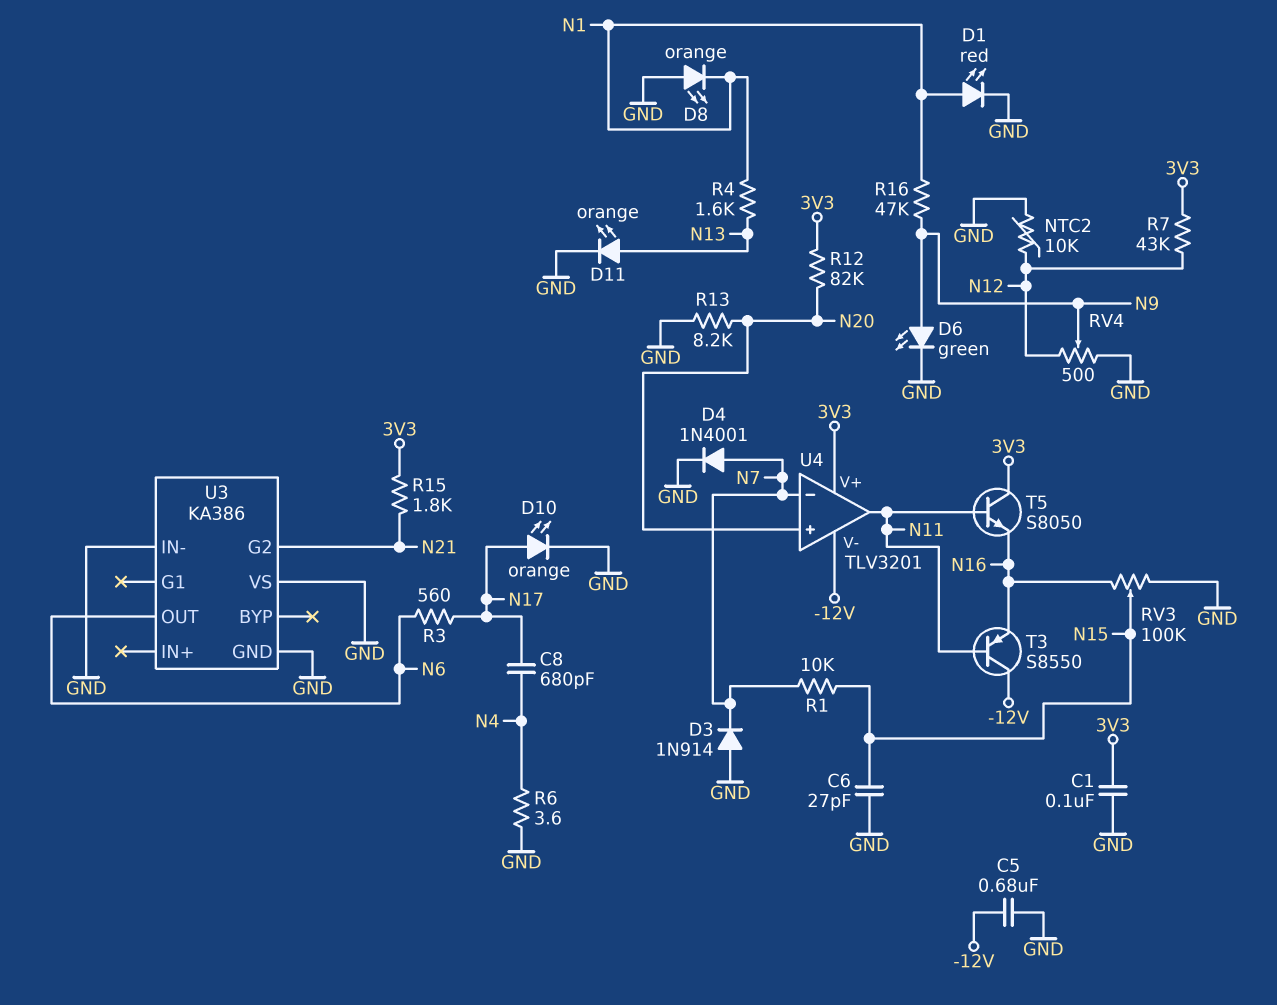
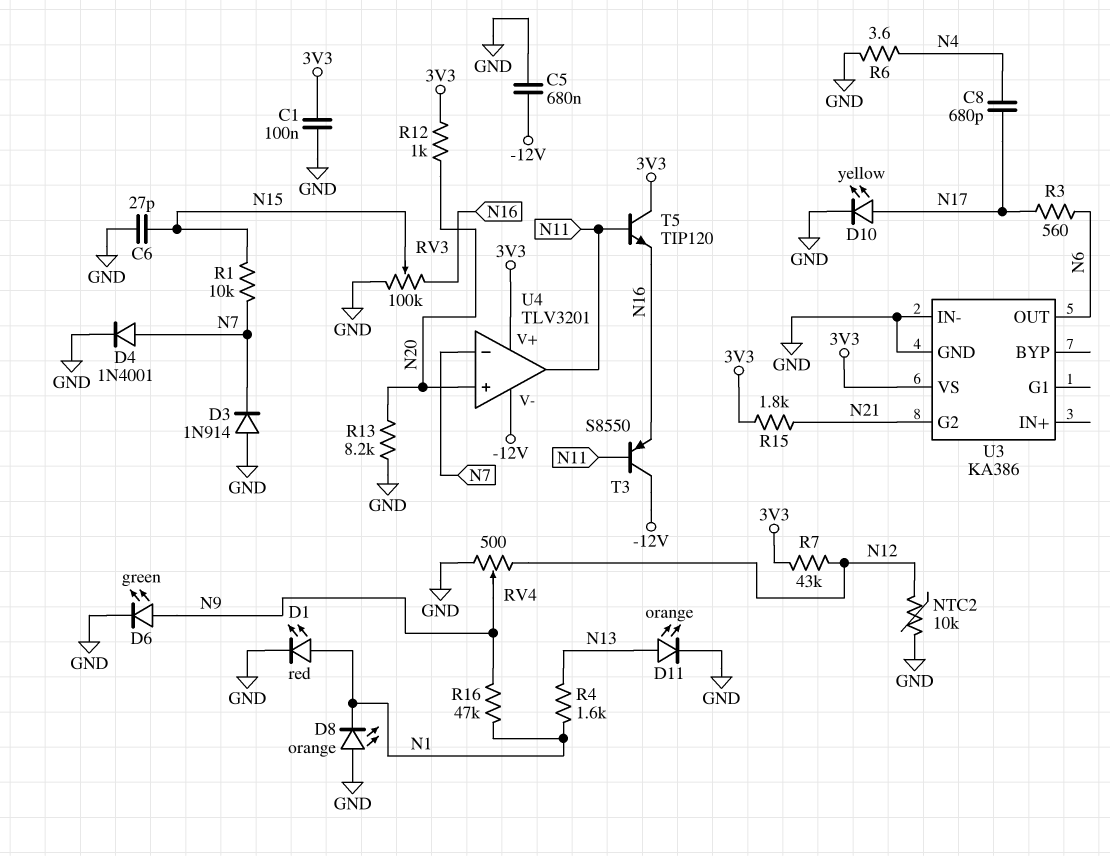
D10: LED orange (A N17, K GND) -> LED yellow (A N17, K GND)
R12: 82k (3V3, N20) -> 1k (3V3, N20)
T5: NPN S8050 (B N11, C 3V3, E N16) -> NPN TIP120 (B N11, C 3V3, E N16)
U3 pin VS: GND -> 3V3

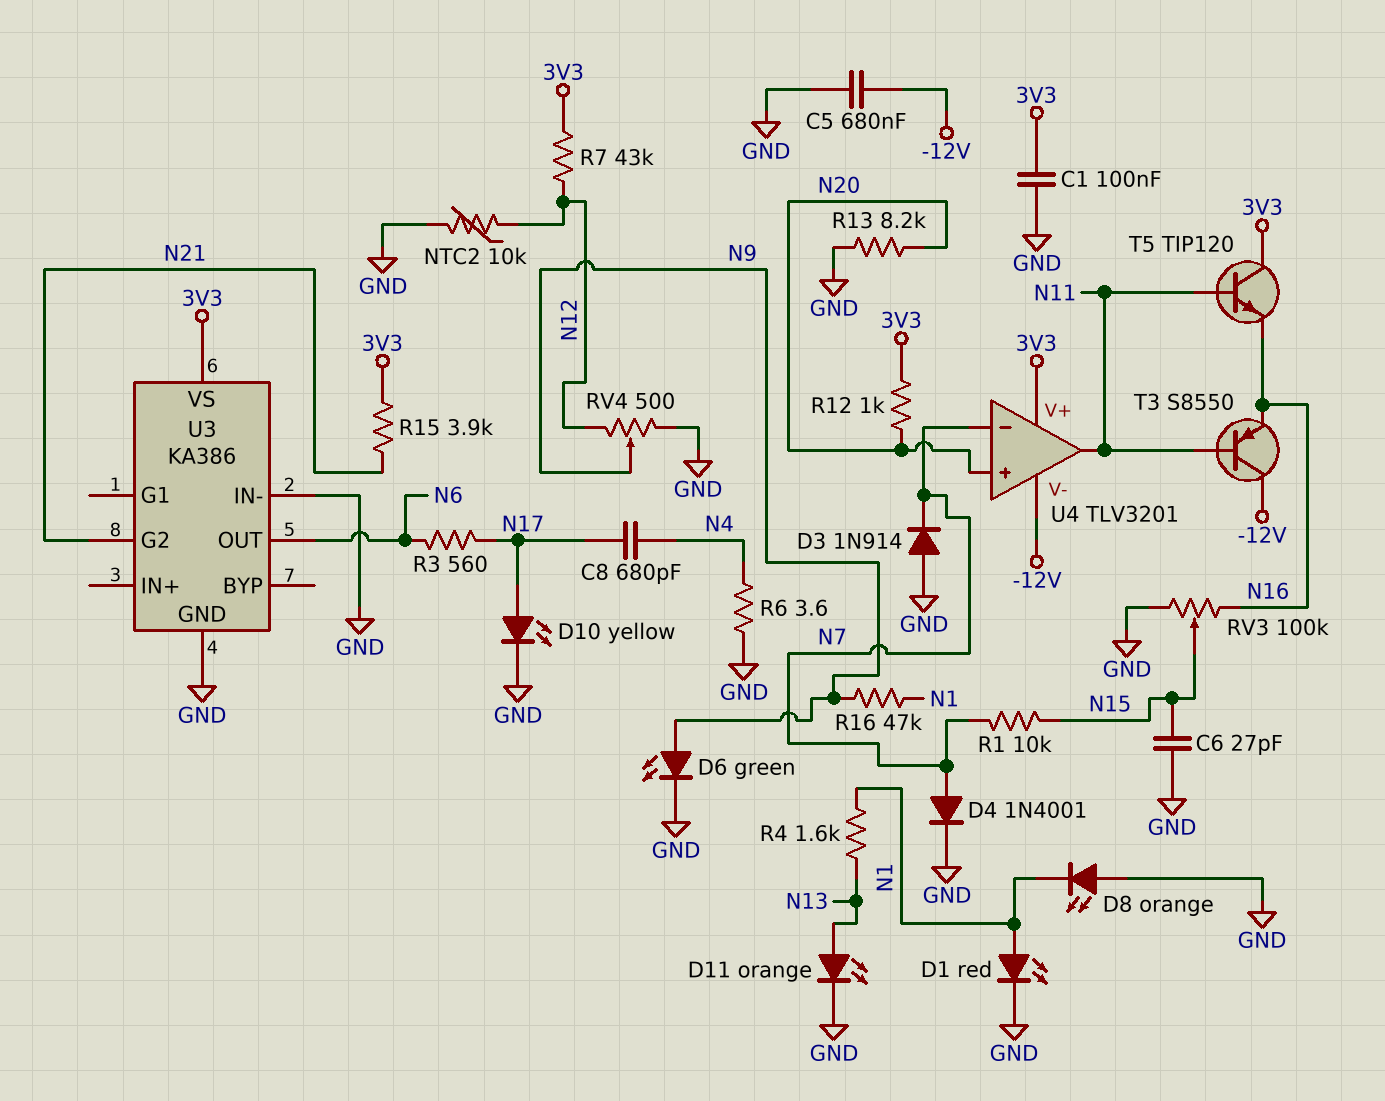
R15: 1.8k (3V3, N21) -> 3.9k (3V3, N21)

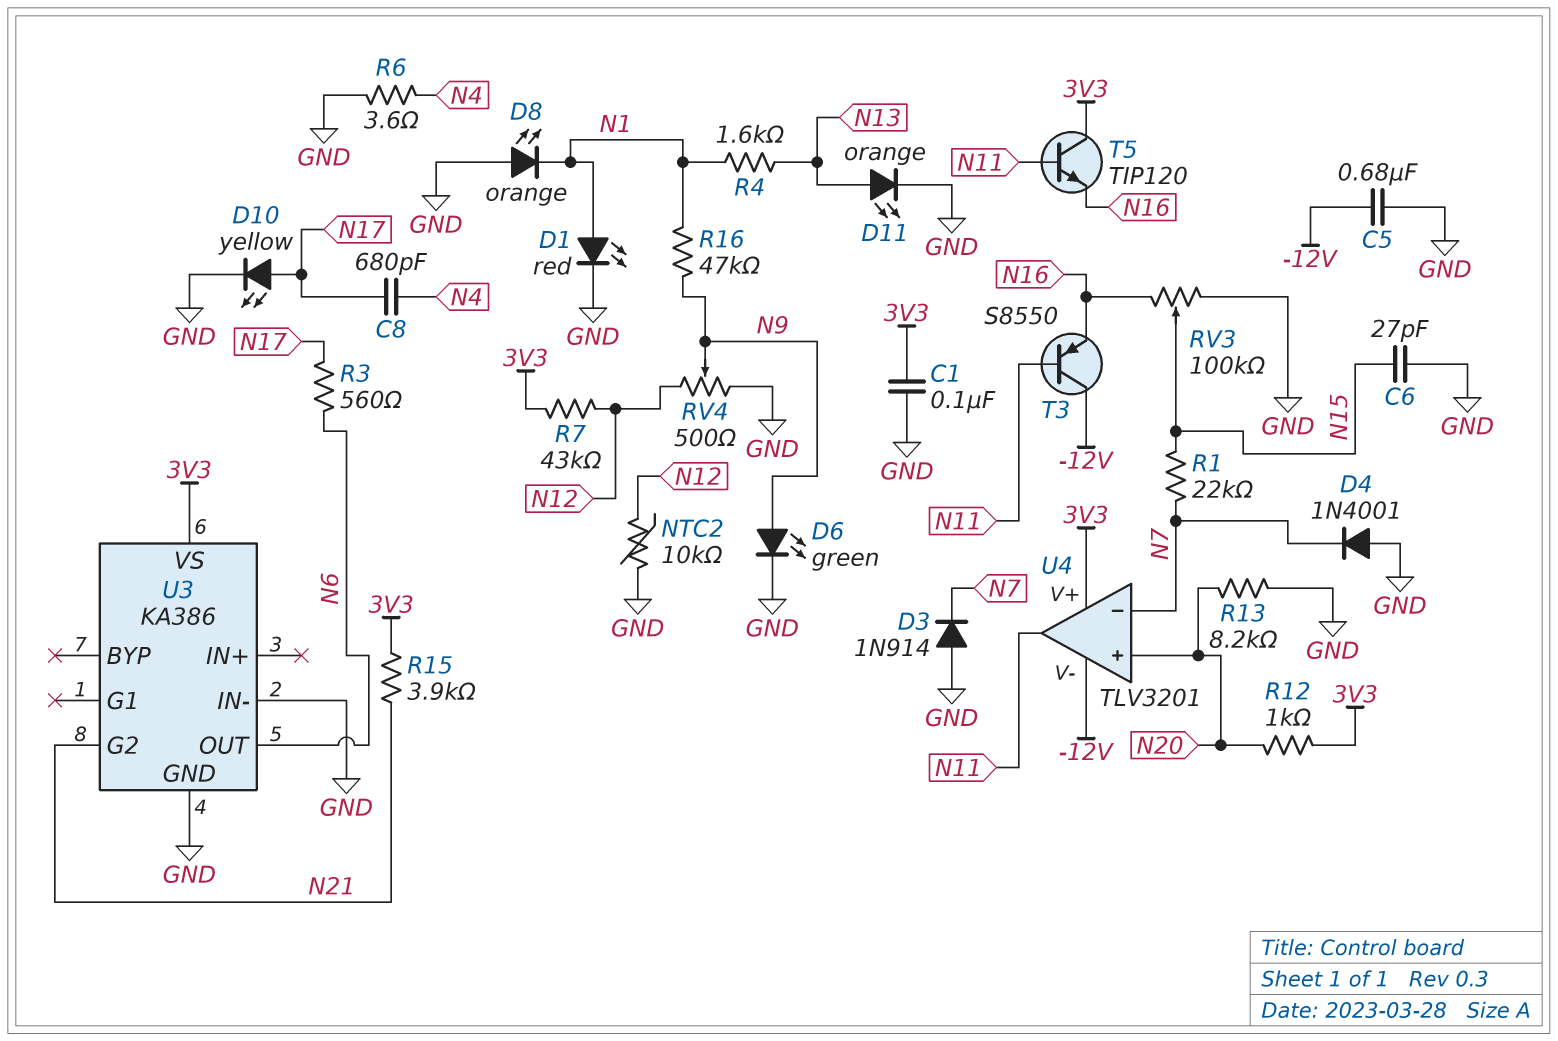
D4: diode 1N4001 (A N7, K GND) -> diode 1N4001 (A GND, K N7)
R1: 10k (N7, N15) -> 22k (N7, N15)

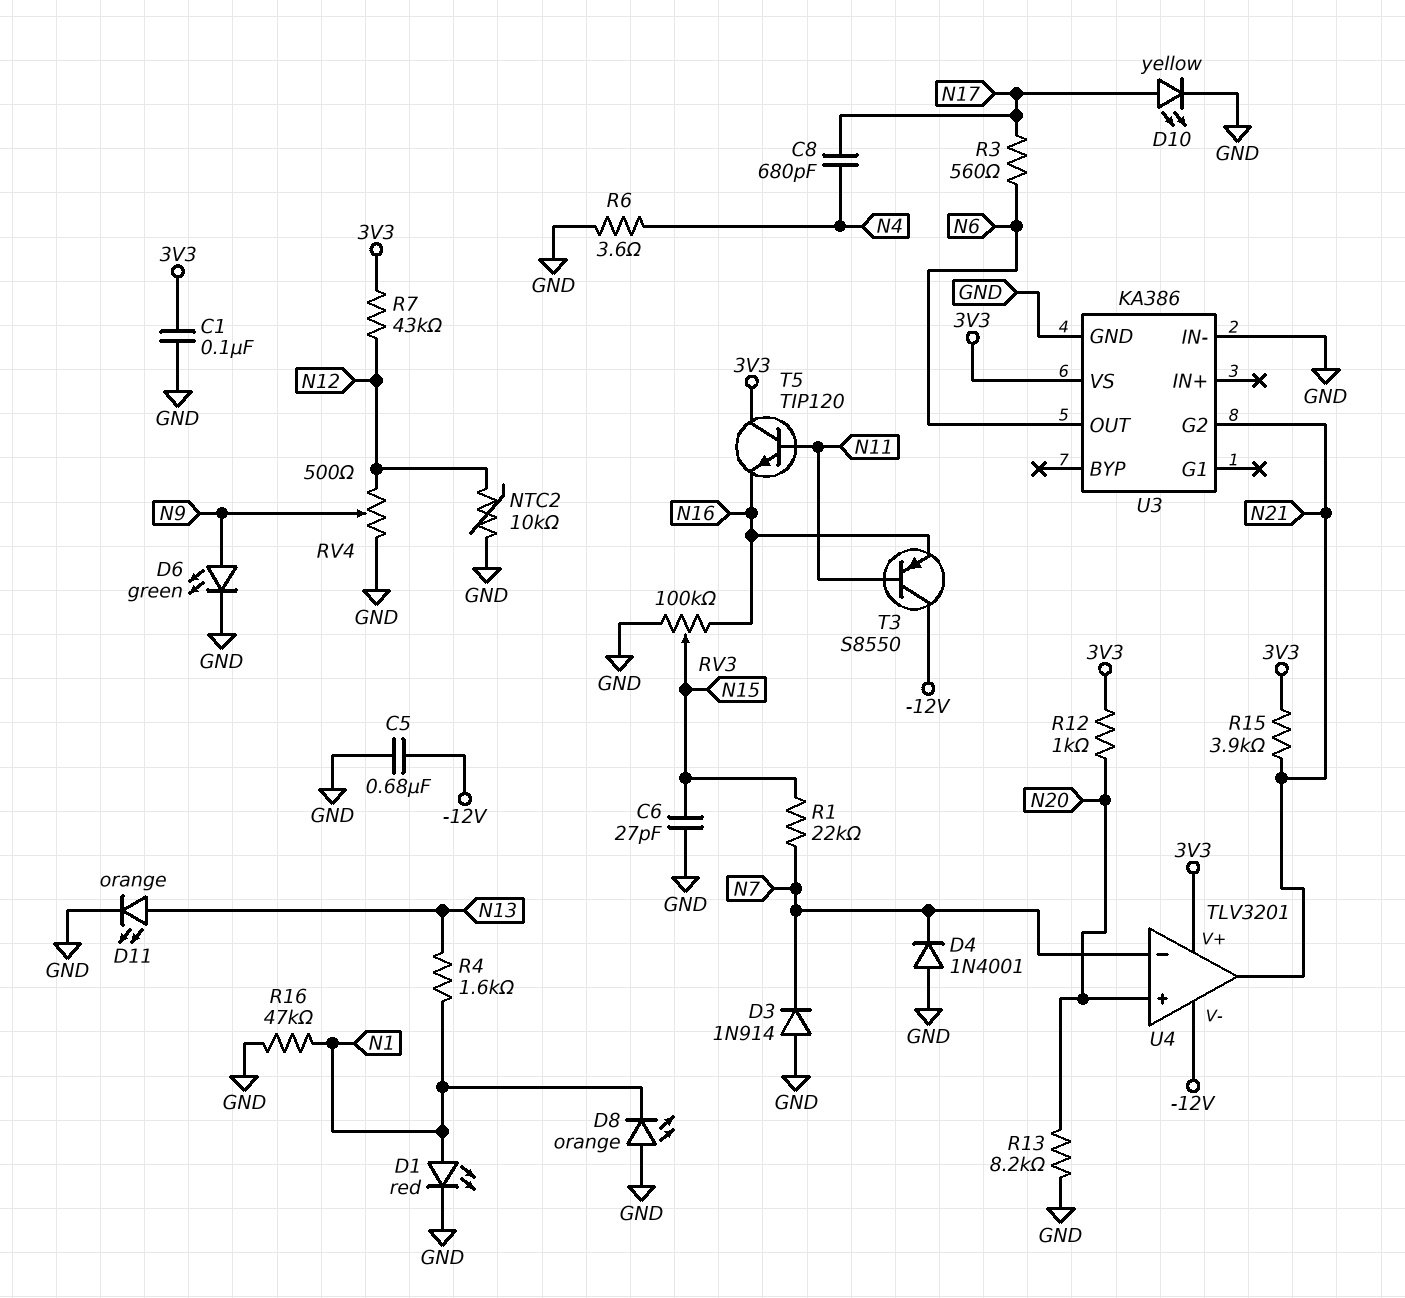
R16: 47k (N1, N9) -> 47k (GND, N1)
U4 pin out: N11 -> N21

